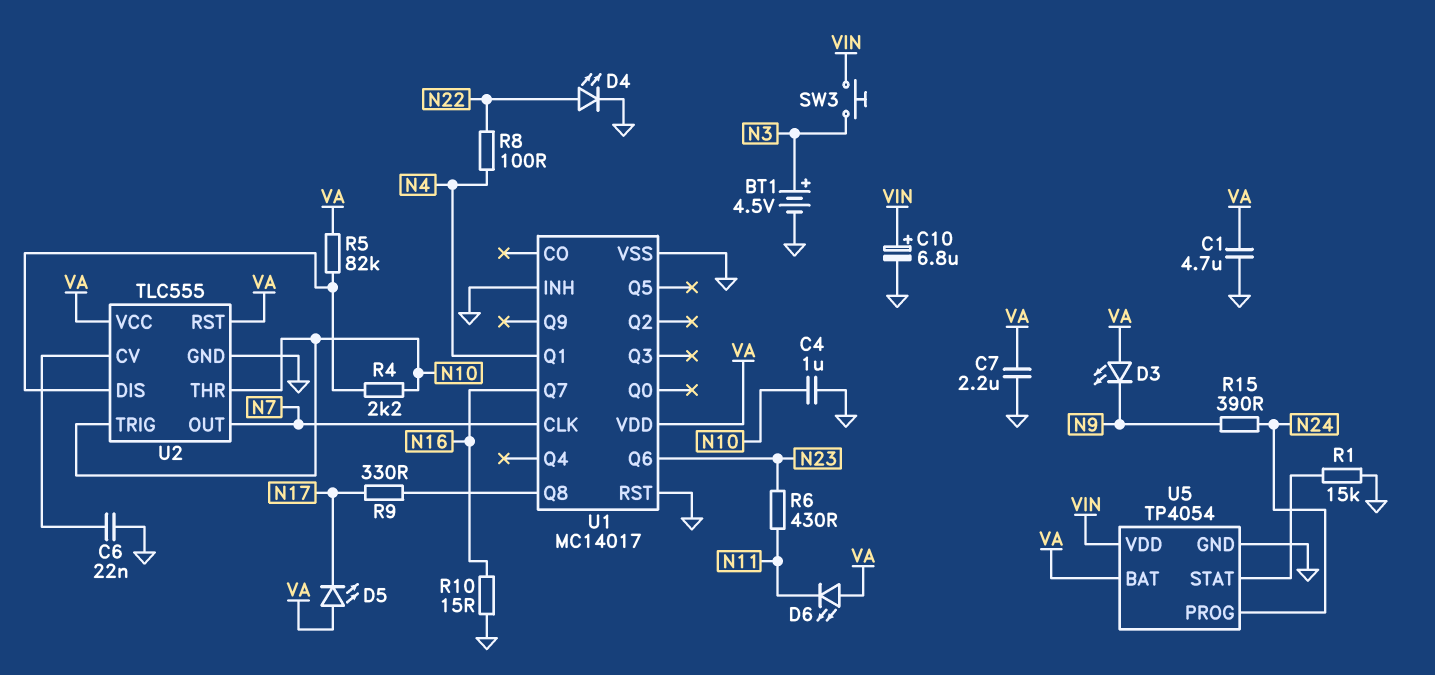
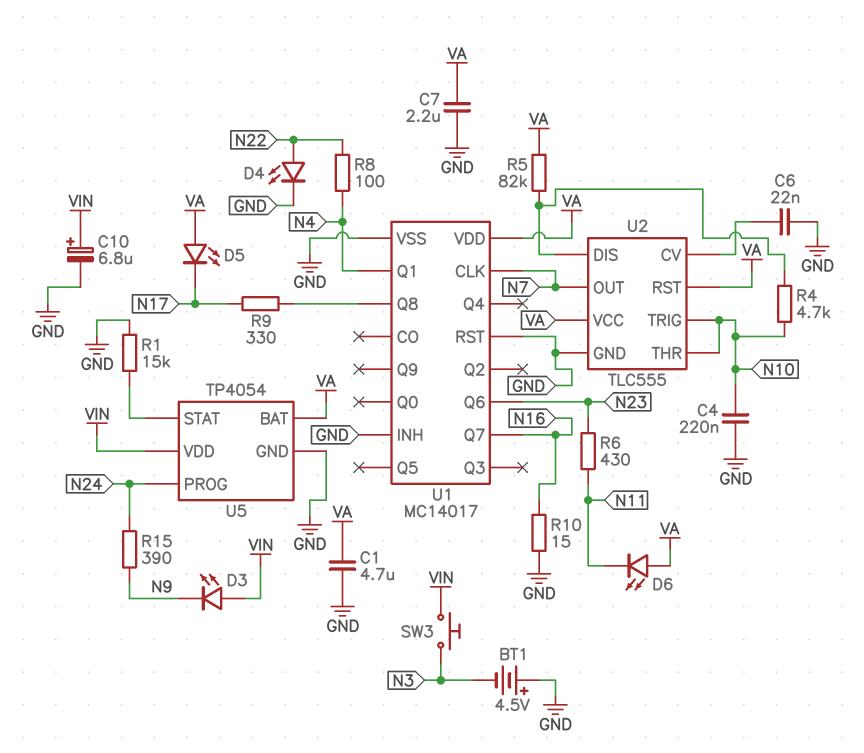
BT1: 4.5V (plus N3, minus GND) -> 4.5V (plus GND, minus N3)
C4: 1uF (GND, N10) -> 220nF (GND, N10)
D3: LED (A VA, K N9) -> LED (A VIN, K N9)
R4: 2.2k (N10, U2/DIS) -> 4.7k (N10, U2/DIS)

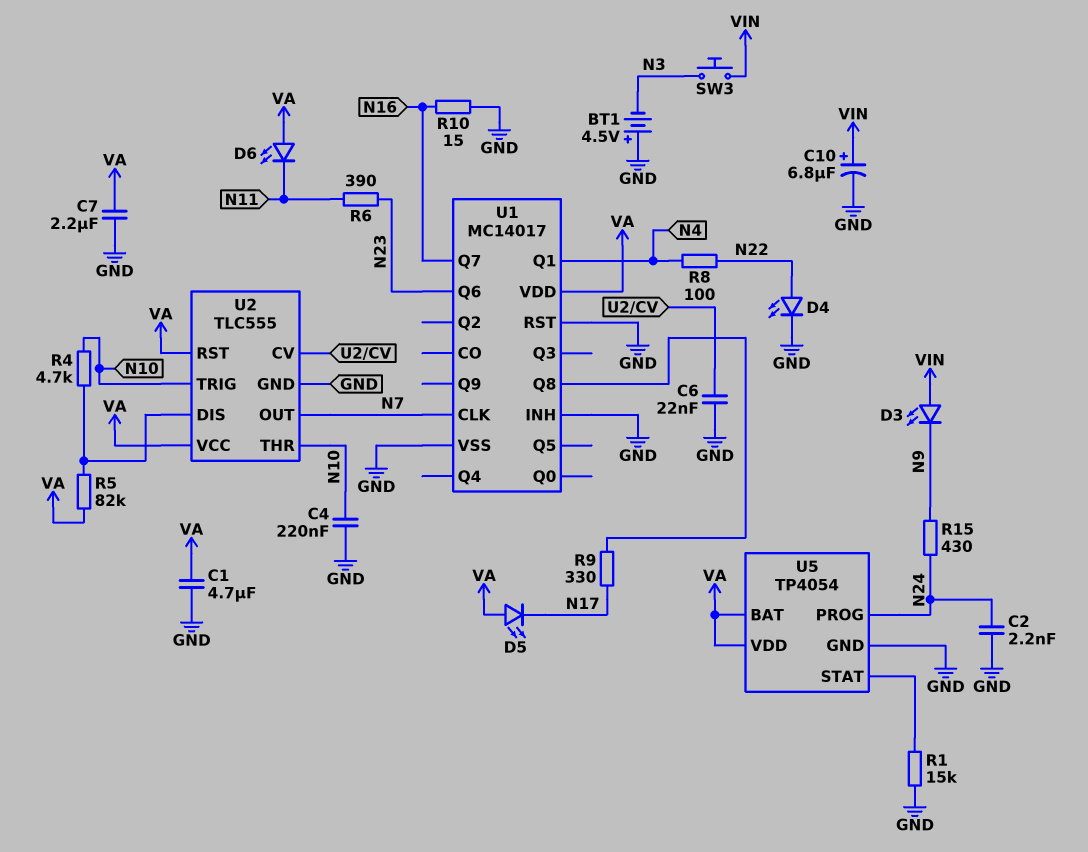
C2: none -> 2.2nF (GND, N24)
R6: 430 (N11, N23) -> 390 (N11, N23)
R15: 390 (N9, N24) -> 430 (N9, N24)
U5 pin VDD: VIN -> VA

